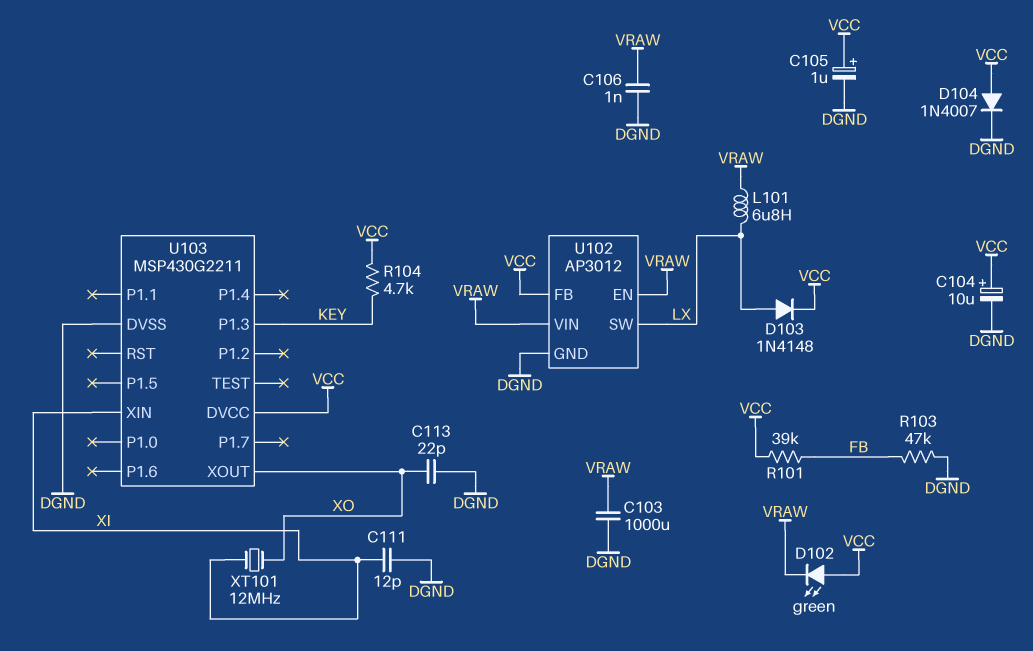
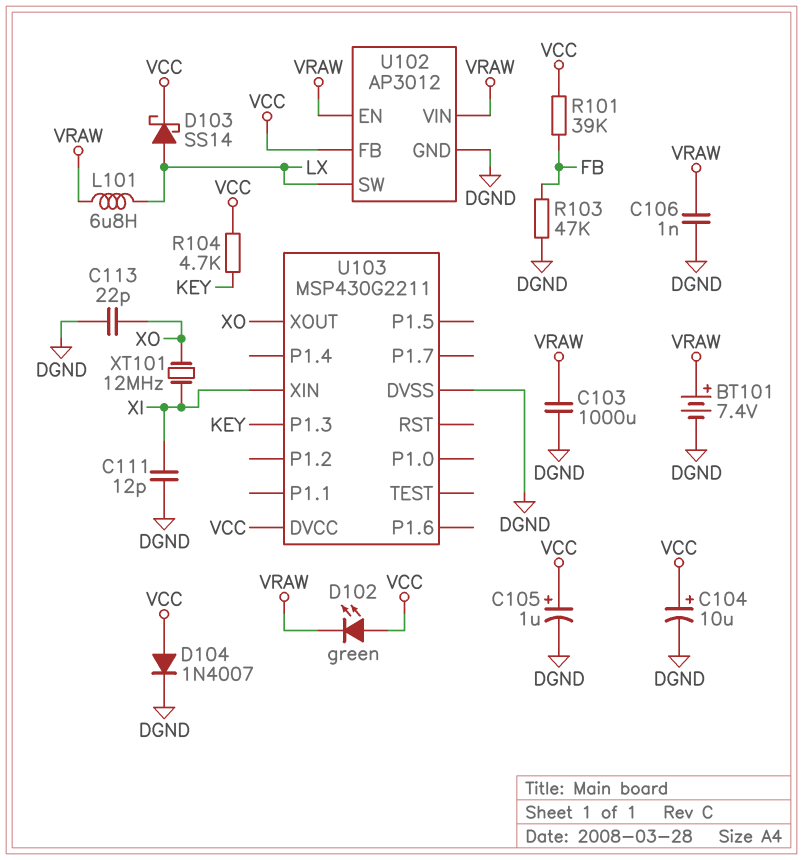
BT101: none -> 7.4V (plus VRAW, minus DGND)
D103: diode 1N4148 (A LX, K VCC) -> schottky SS14 (A LX, K VCC)

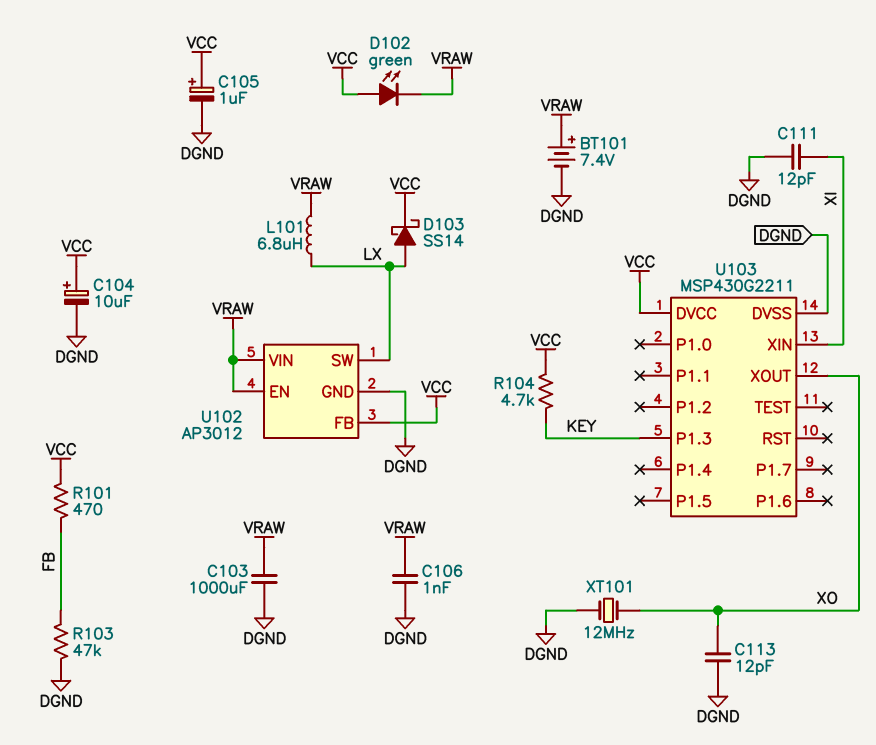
C113: 22pF (DGND, XO) -> 12pF (DGND, XO)
D104: diode 1N4007 (A VCC, K DGND) -> none
R101: 39k (FB, VCC) -> 470 (FB, VCC)
XT101: 12MHz (XI, XO) -> 12MHz (DGND, XO)

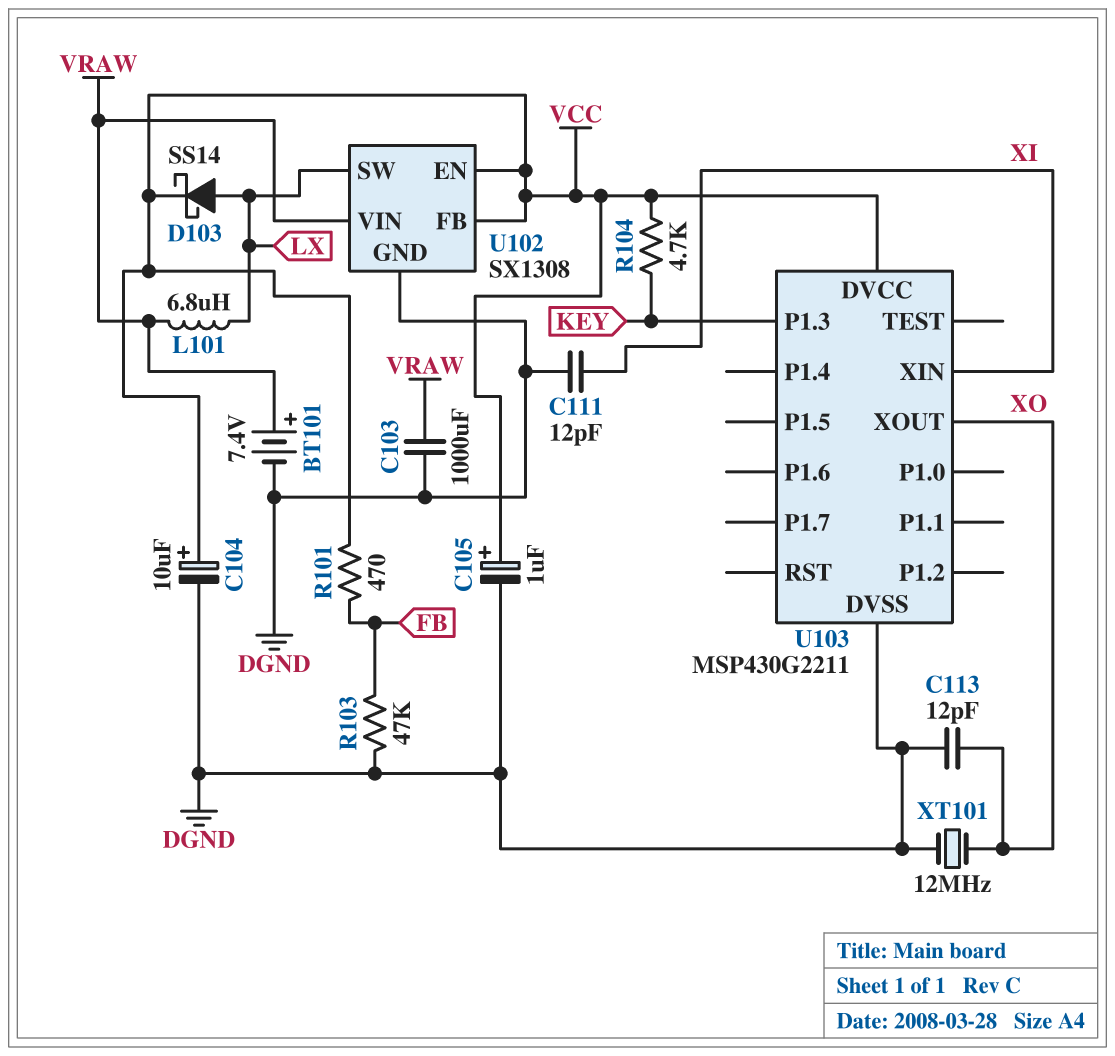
C106: 1nF (DGND, VRAW) -> none
D102: LED green (A VCC, K VRAW) -> none
U102: AP3012 -> SX1308
U102 pin EN: VRAW -> VCC

